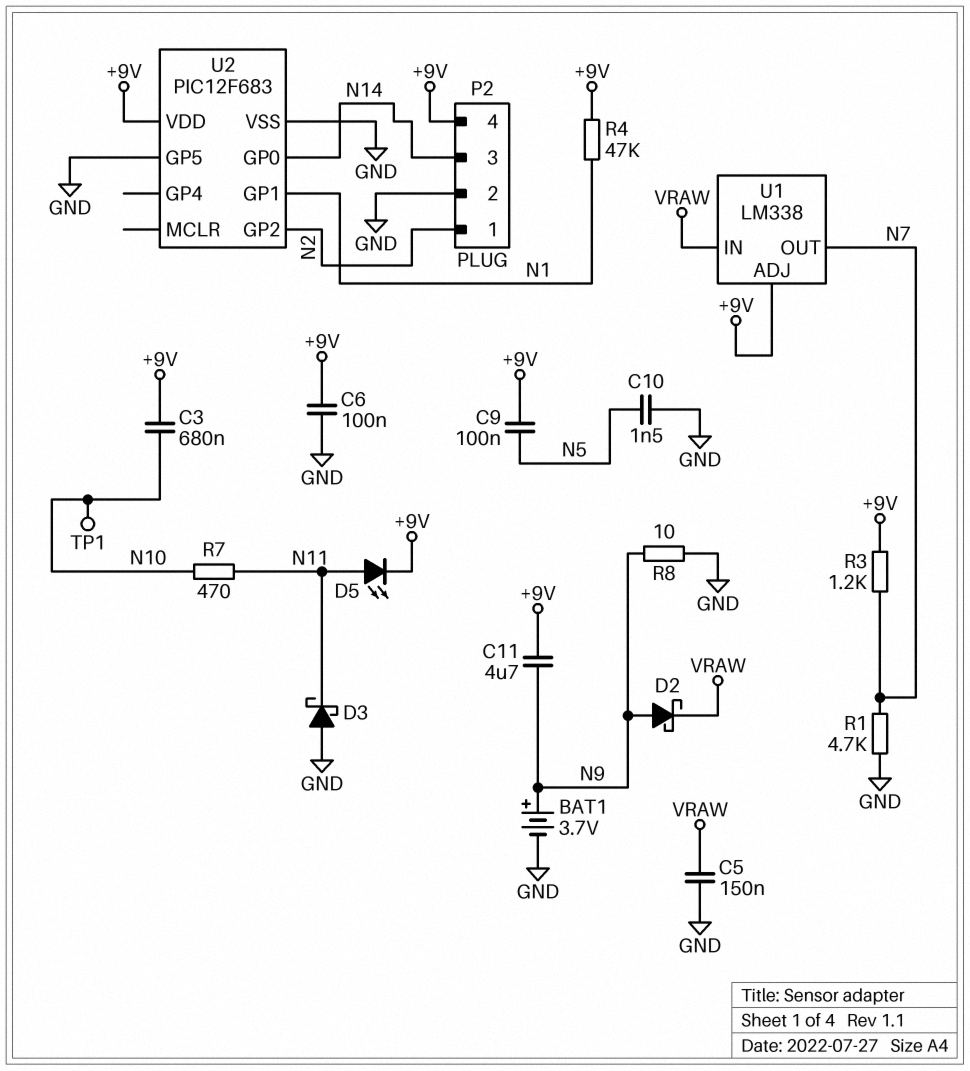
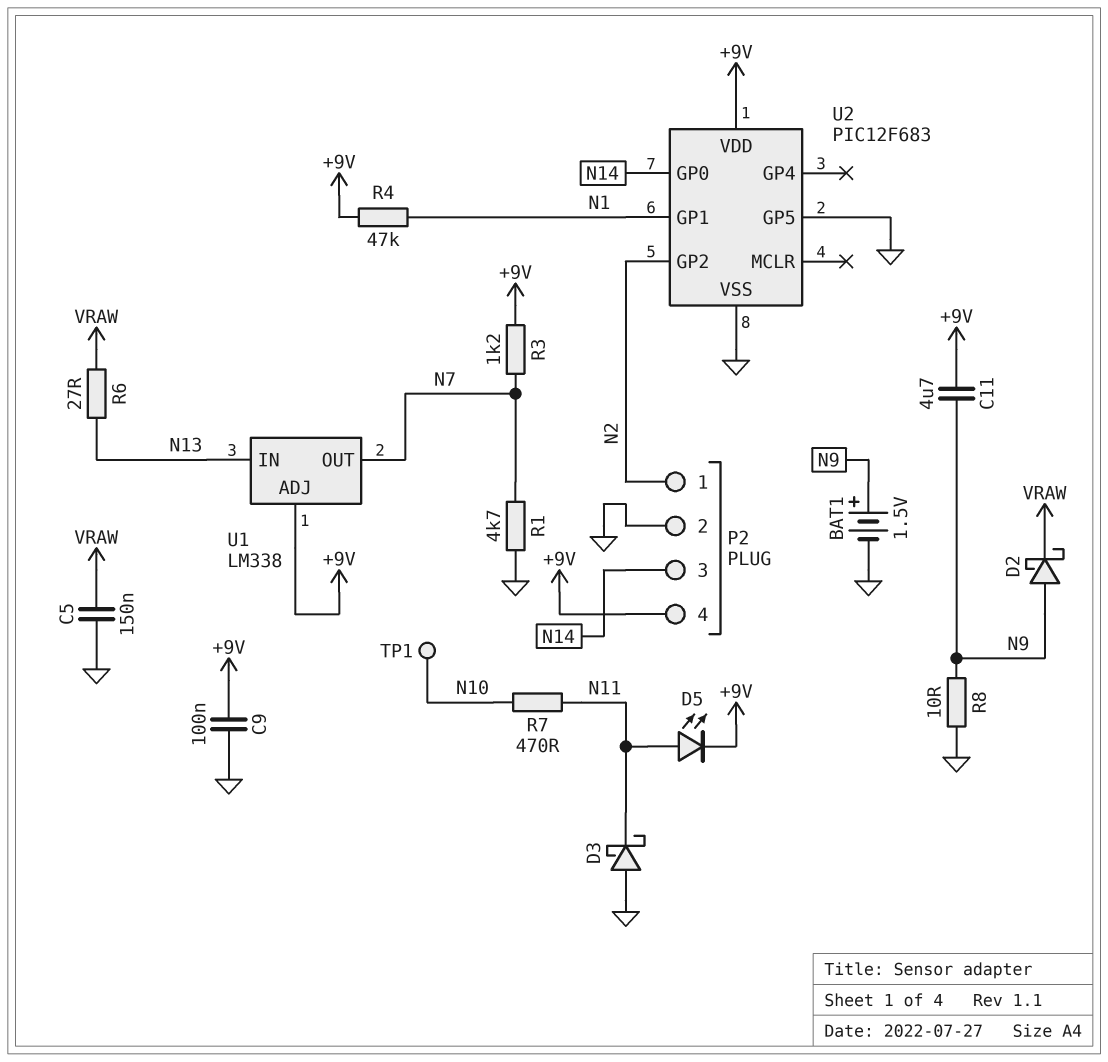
BAT1: 3.7V (plus N9, minus GND) -> 1.5V (plus N9, minus GND)
C3: 680nF (+9V, N10) -> none
C6: 100nF (+9V, GND) -> none
C9: 100nF (+9V, N5) -> 100nF (+9V, GND)
C10: 1.5nF (GND, N5) -> none
R6: none -> 27 (N13, VRAW)
U1 pin IN: VRAW -> N13

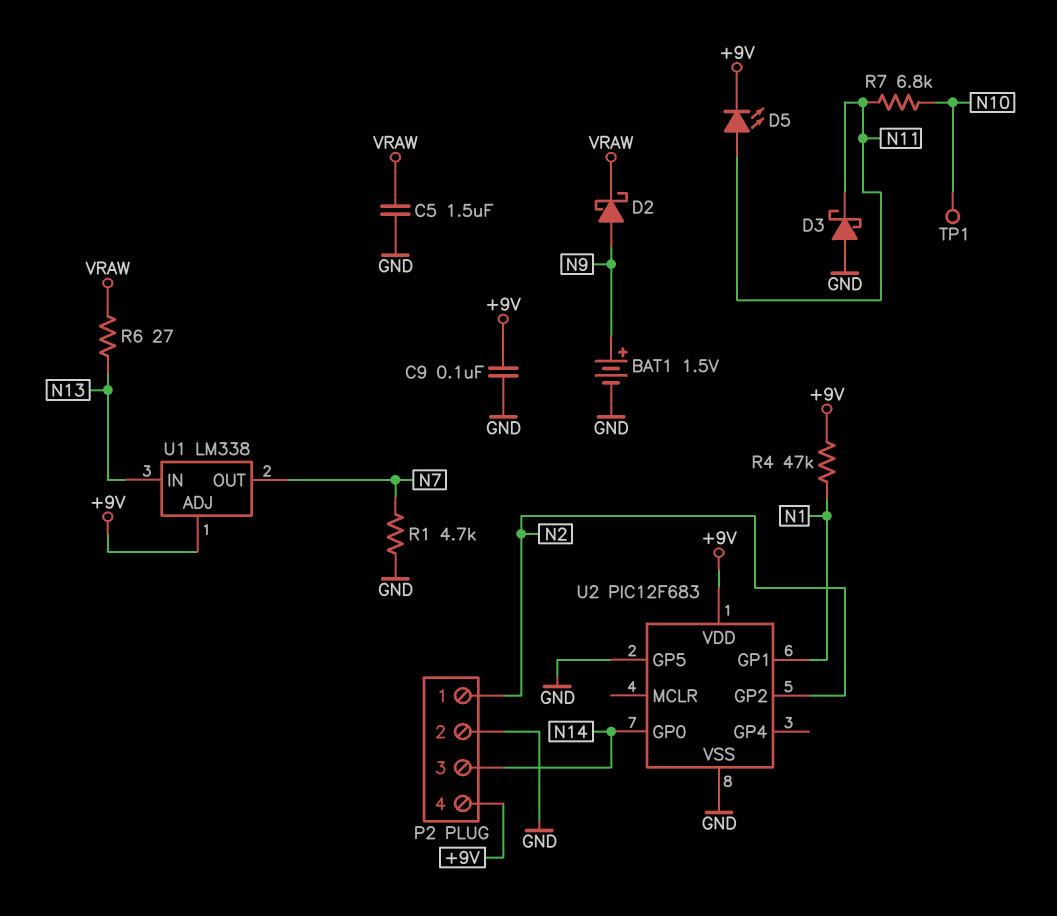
C5: 150nF (GND, VRAW) -> 1.5uF (GND, VRAW)
C11: 4.7uF (+9V, N9) -> none
R3: 1.2k (+9V, N7) -> none
R7: 470 (N10, N11) -> 6.8k (N10, N11)
R8: 10 (GND, N9) -> none

